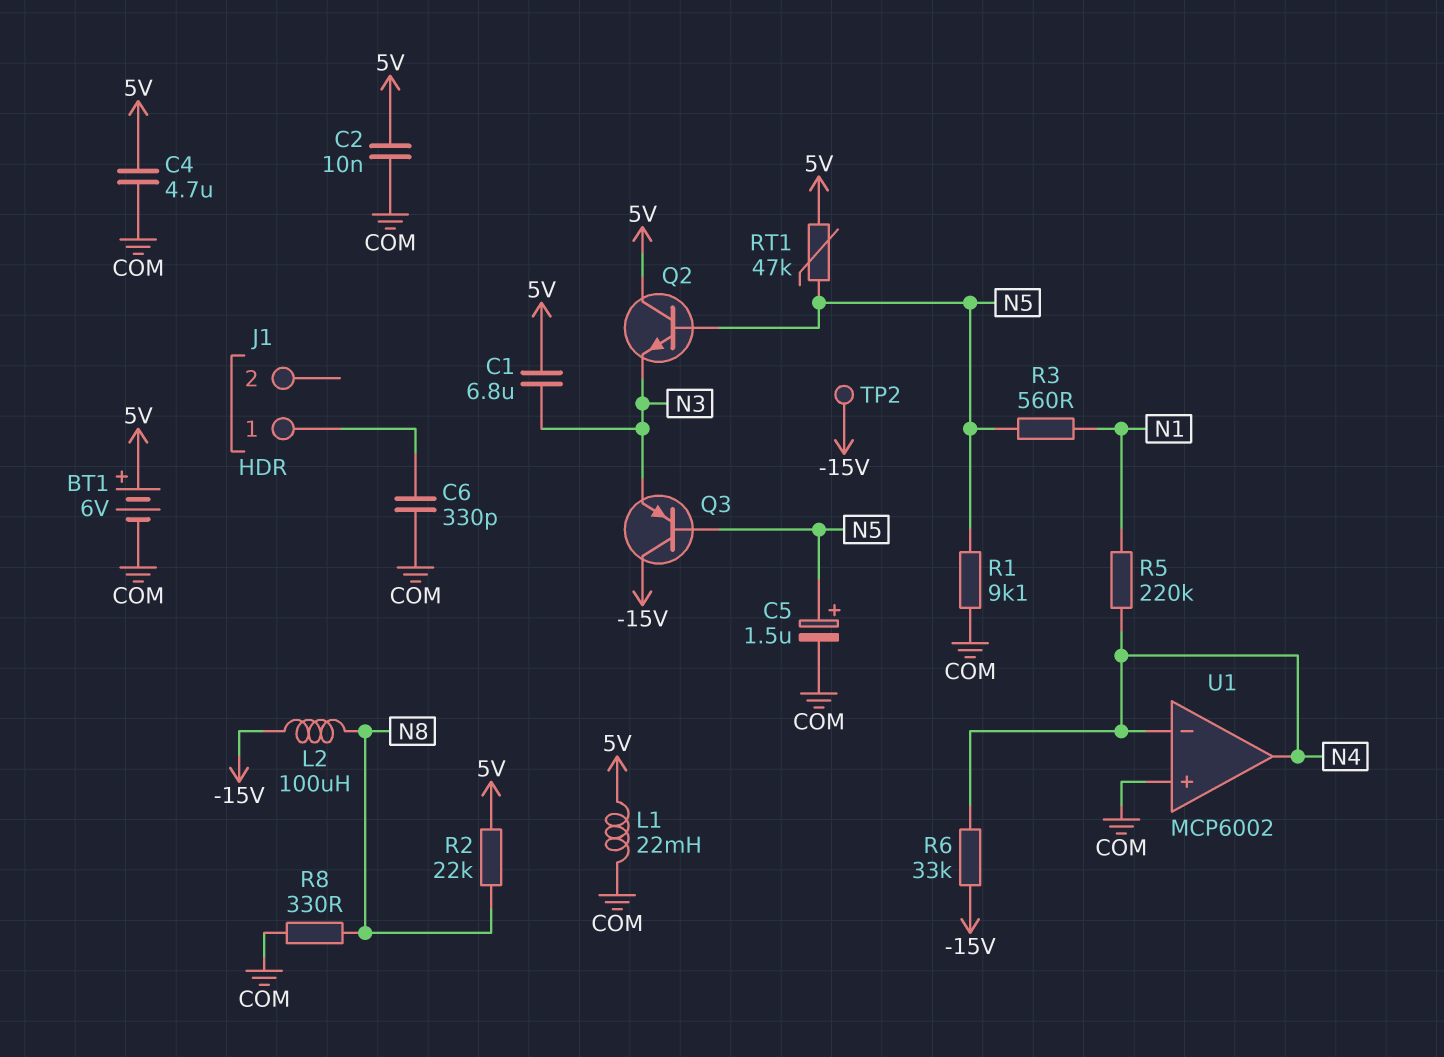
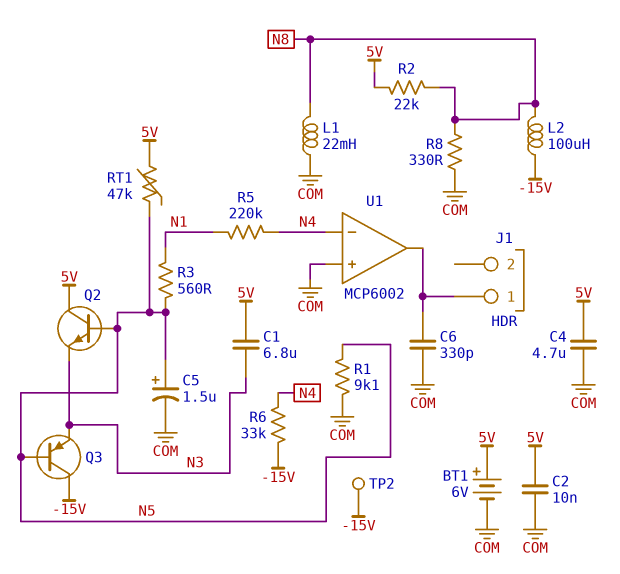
L1: 22mH (5V, COM) -> 22mH (COM, N8)
U1 pin out: N4 -> J1/1

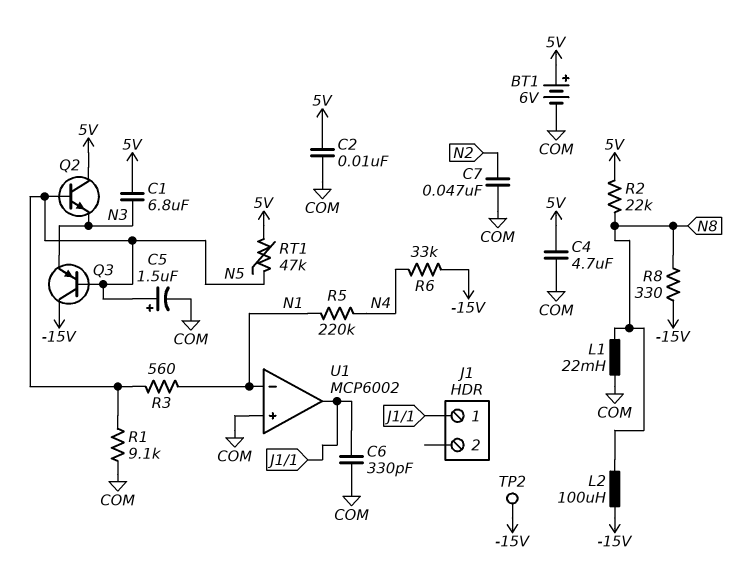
C7: none -> 47nF (COM, N2)
R8: 330 (COM, N8) -> 330 (-15V, N8)
U1 pin in-: N4 -> N1

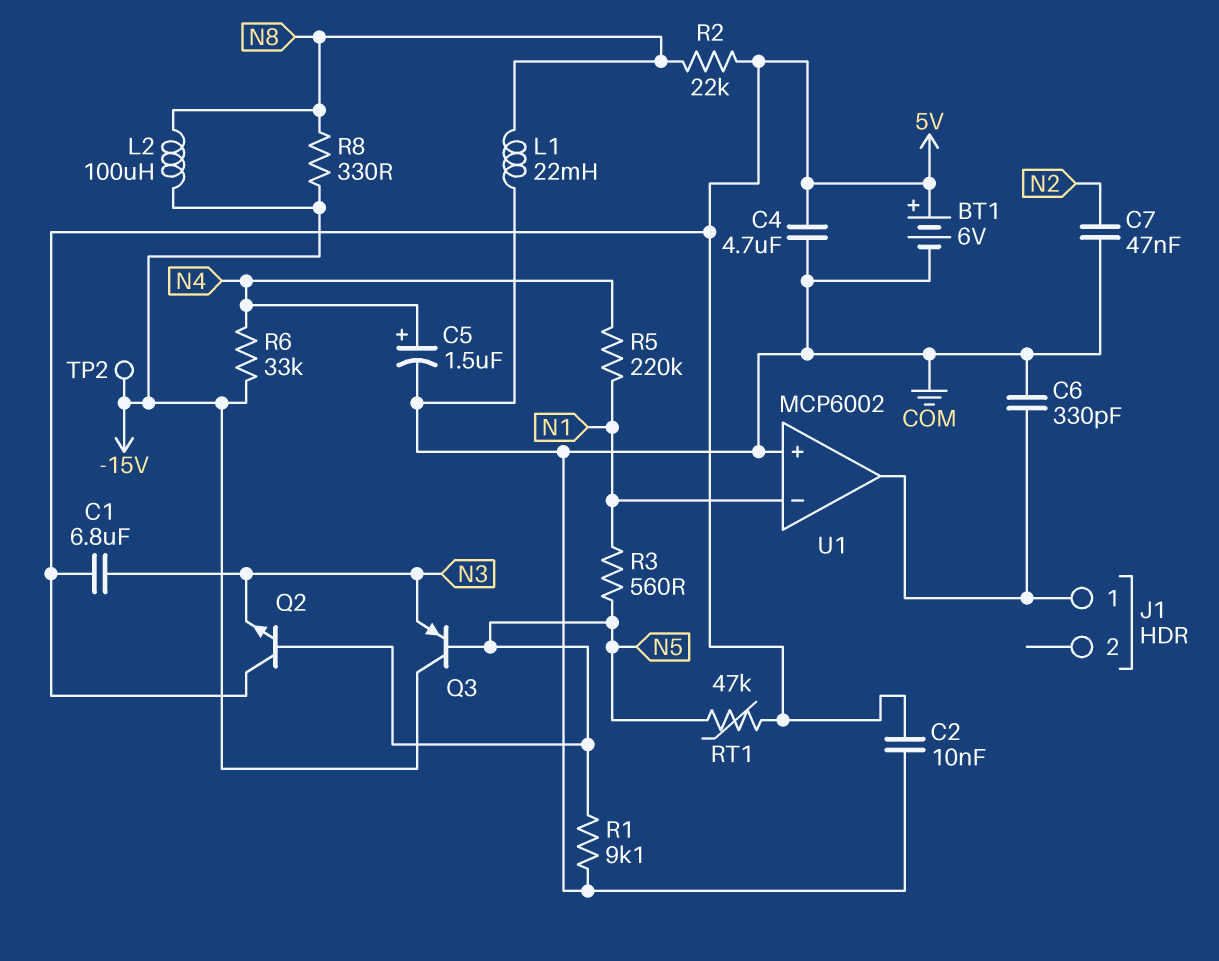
C5: 1.5uF (plus N5, minus COM) -> 1.5uF (plus N4, minus COM)

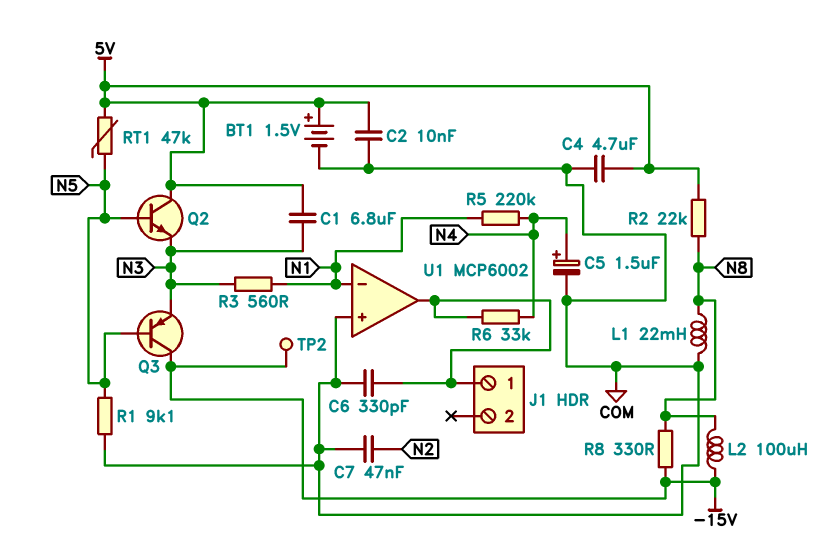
BT1: 6V (plus 5V, minus COM) -> 1.5V (plus 5V, minus COM)
R3: 560 (N1, N5) -> 560 (N1, N3)
R6: 33k (-15V, N4) -> 33k (J1/1, N4)

